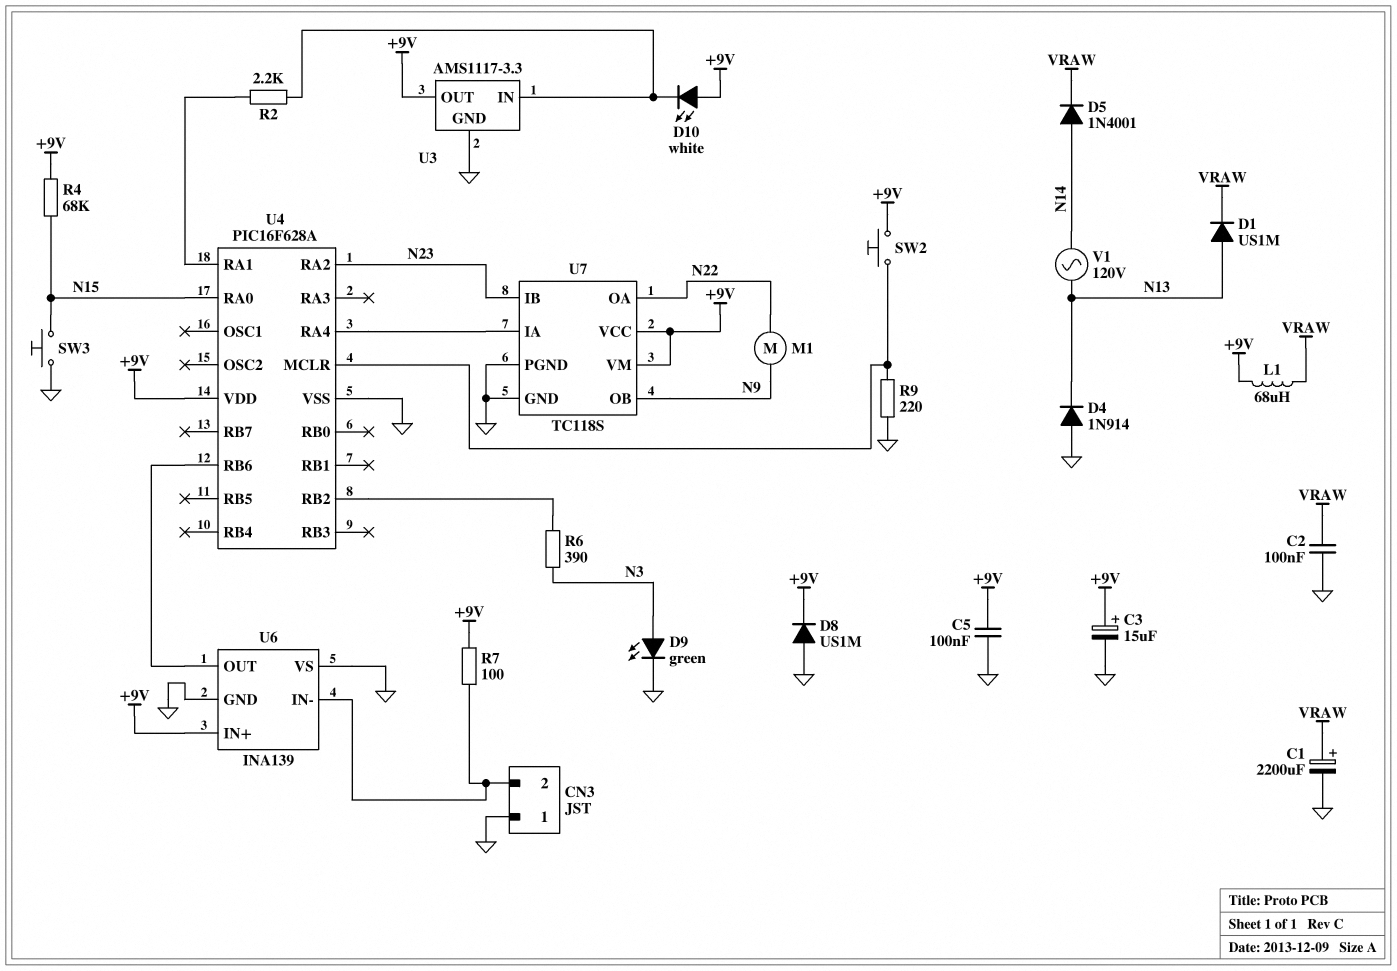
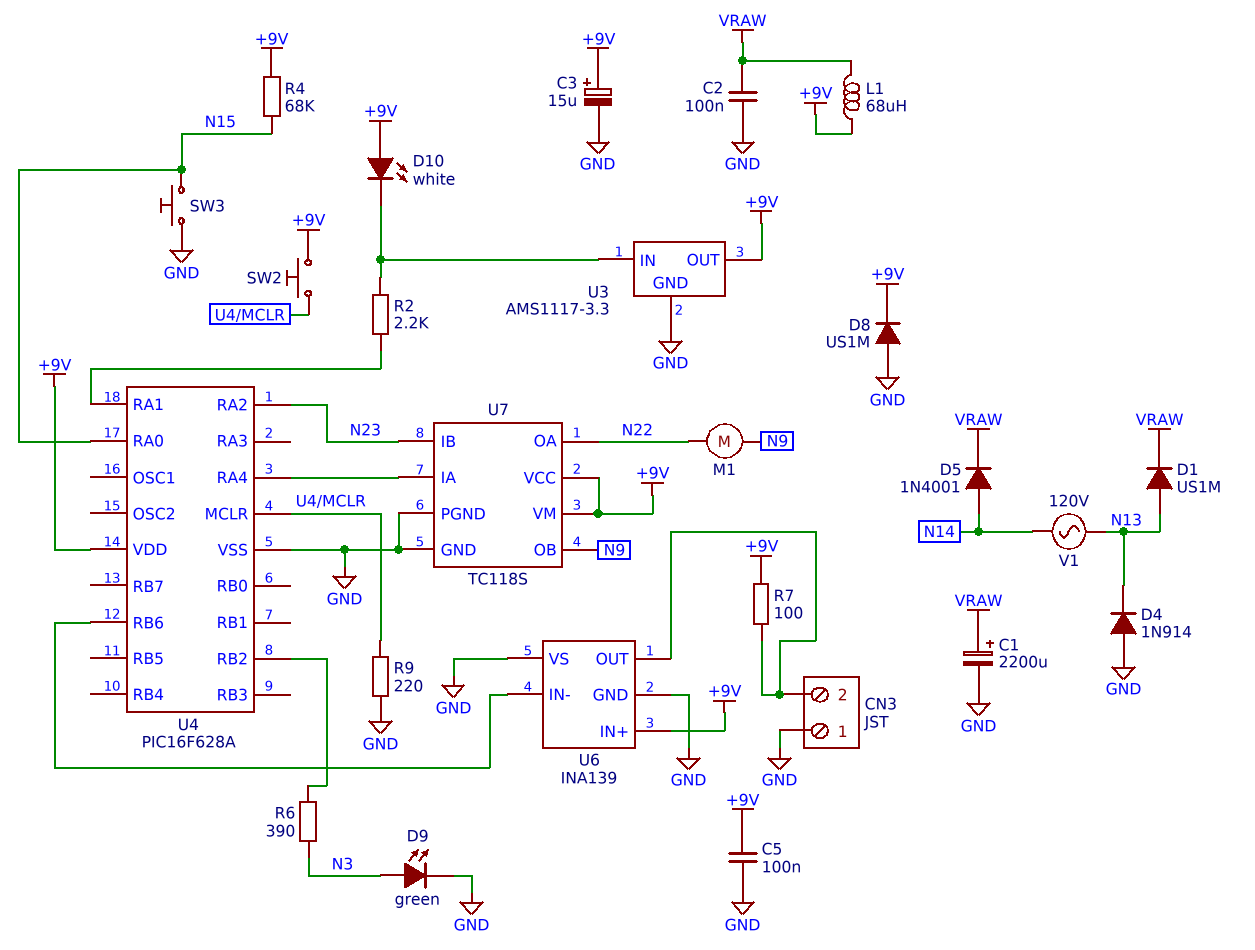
U6 pin IN-: CN3/2 -> U4/RB6
U6 pin OUT: U4/RB6 -> CN3/2

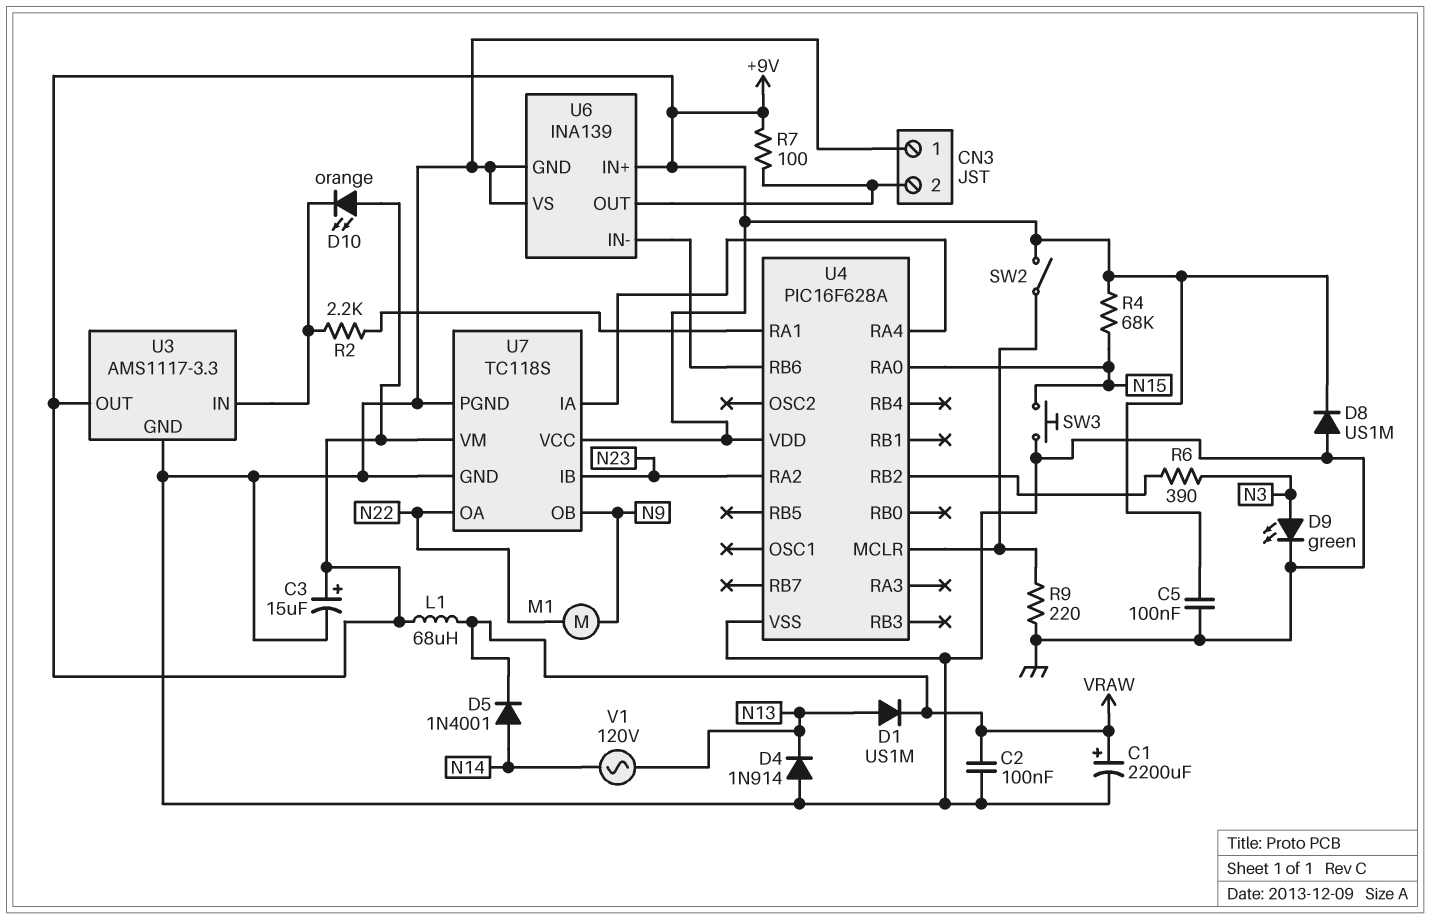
D10: LED white (A +9V, K U3/IN) -> LED orange (A +9V, K U3/IN)
SW2: button (+9V, U4/MCLR) -> switch (+9V, U4/MCLR)

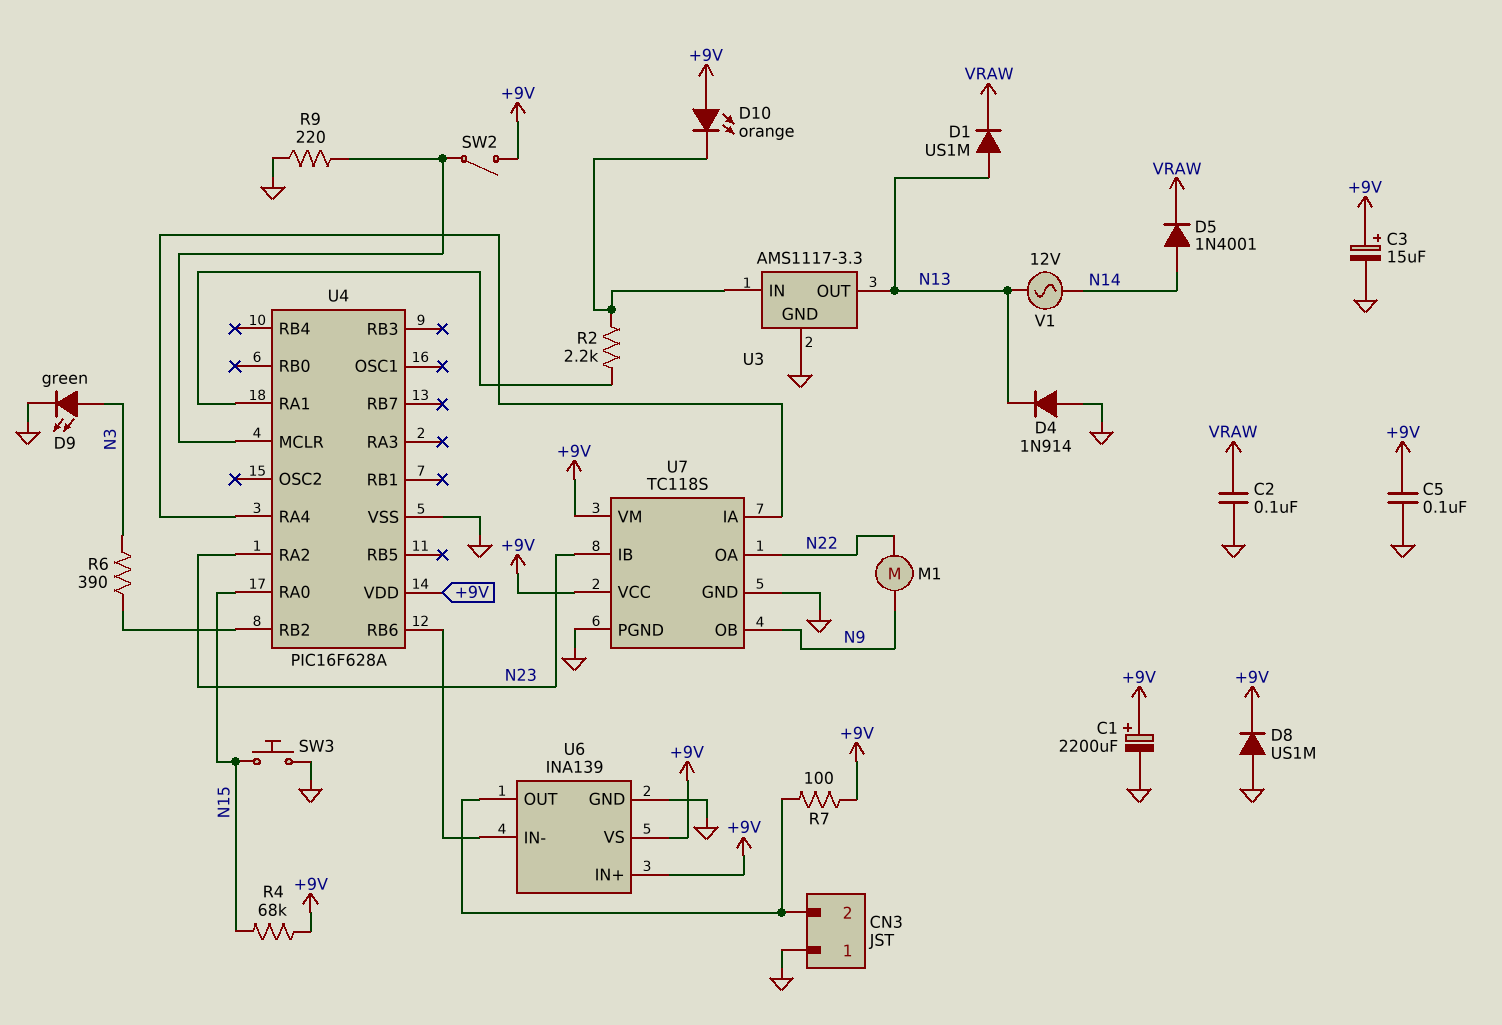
C1: 2200uF (plus VRAW, minus GND) -> 2200uF (plus +9V, minus GND)
L1: 68uH (+9V, VRAW) -> none
U3 pin OUT: +9V -> N13
U6 pin VS: GND -> +9V
V1: AC 120V (N13, N14) -> AC 12V (N13, N14)

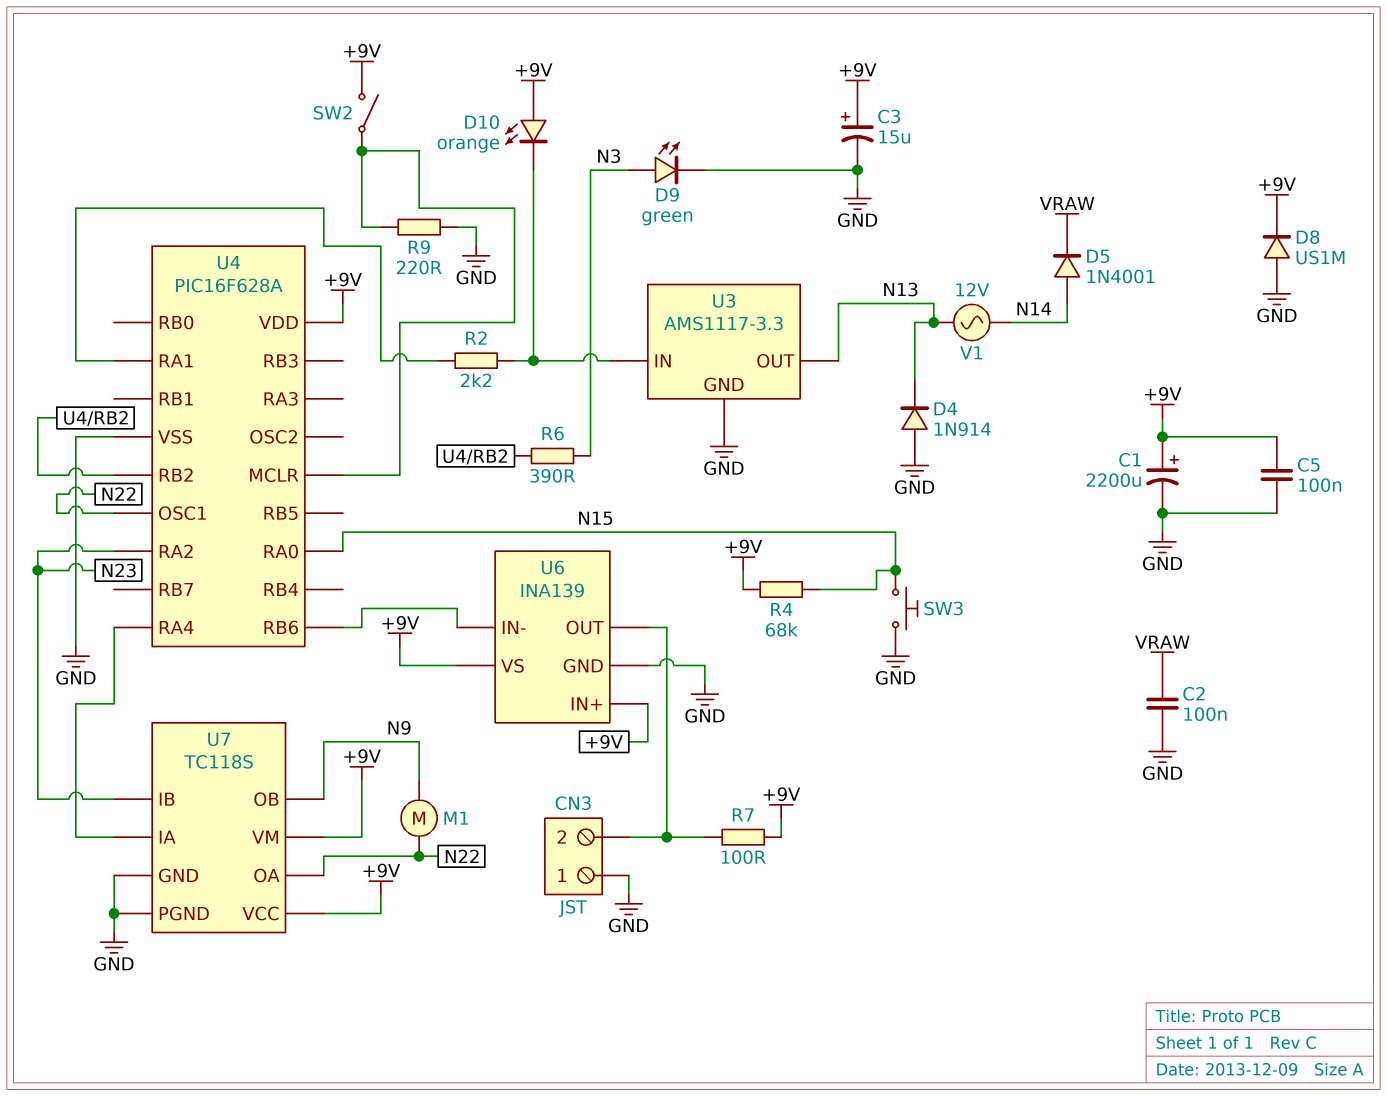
D1: diode US1M (A N13, K VRAW) -> none
U4 pin OSC1: none -> N22

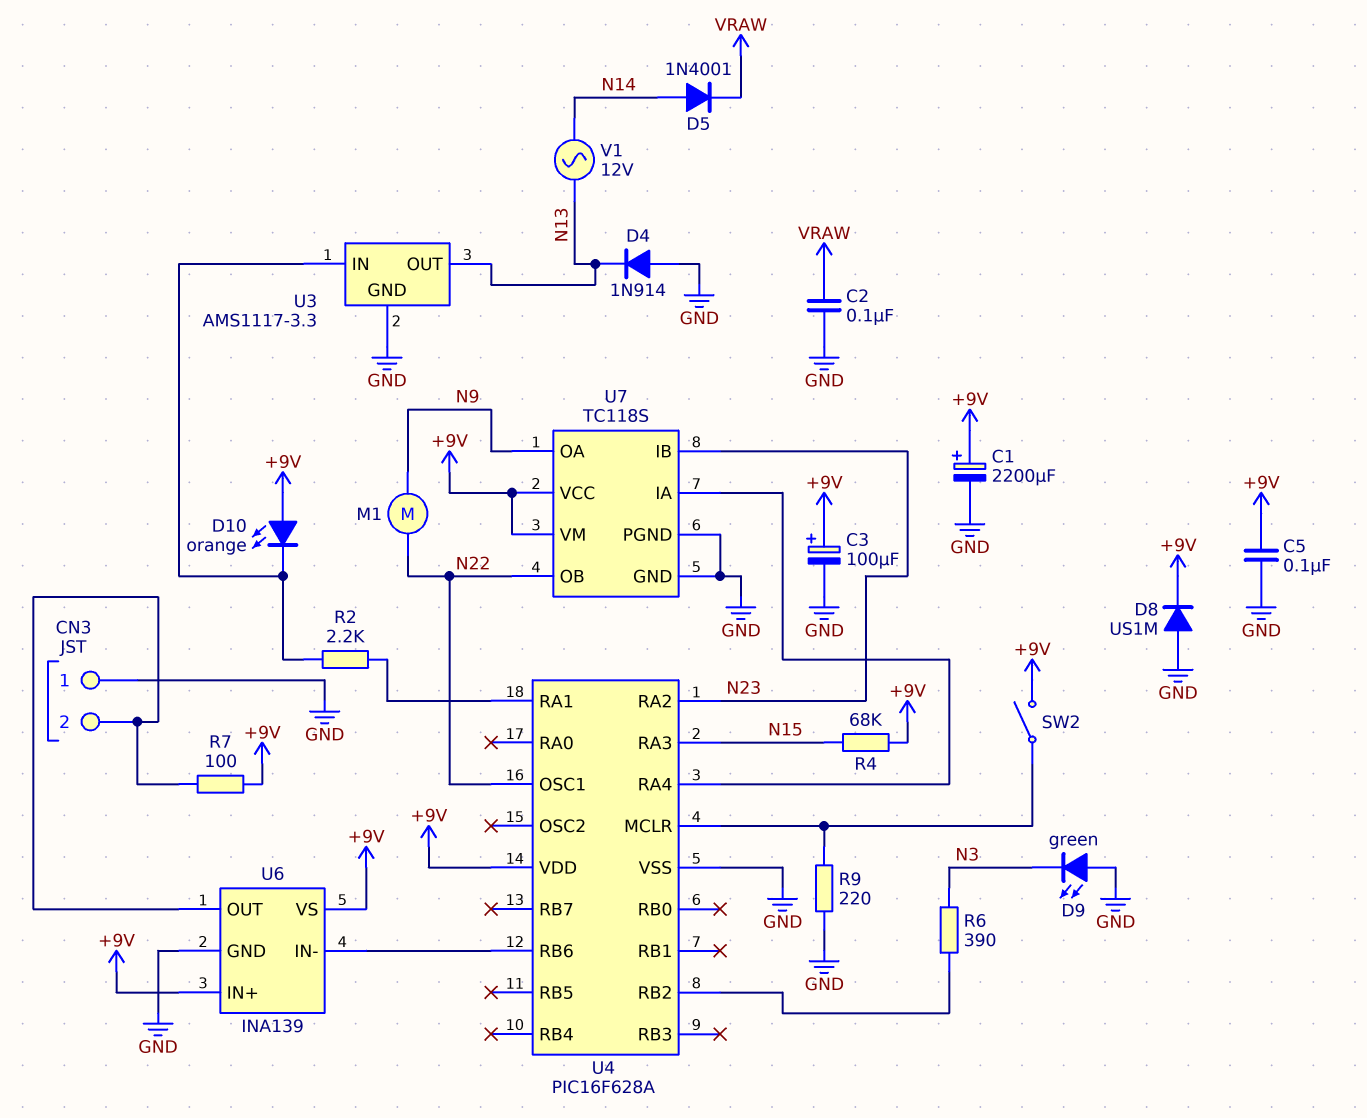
C3: 15uF (plus +9V, minus GND) -> 100uF (plus +9V, minus GND)
D9: LED green (A N3, K GND) -> LED green (A GND, K N3)
SW3: button (GND, N15) -> none
U4 pin RA0: N15 -> none
U4 pin RA3: none -> N15
U7 pin OA: N22 -> N9
U7 pin OB: N9 -> N22

